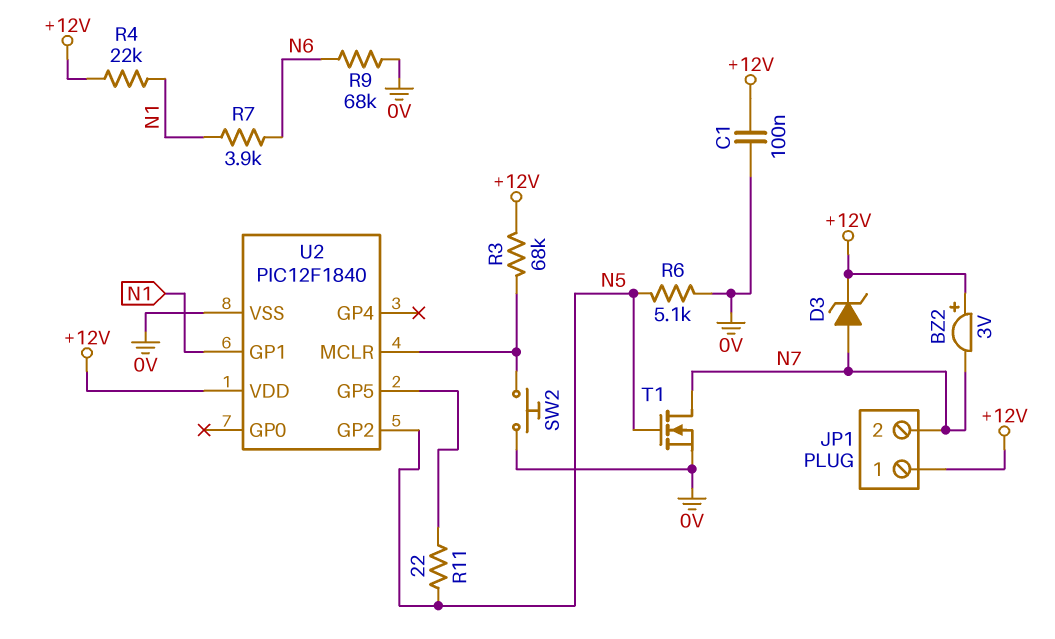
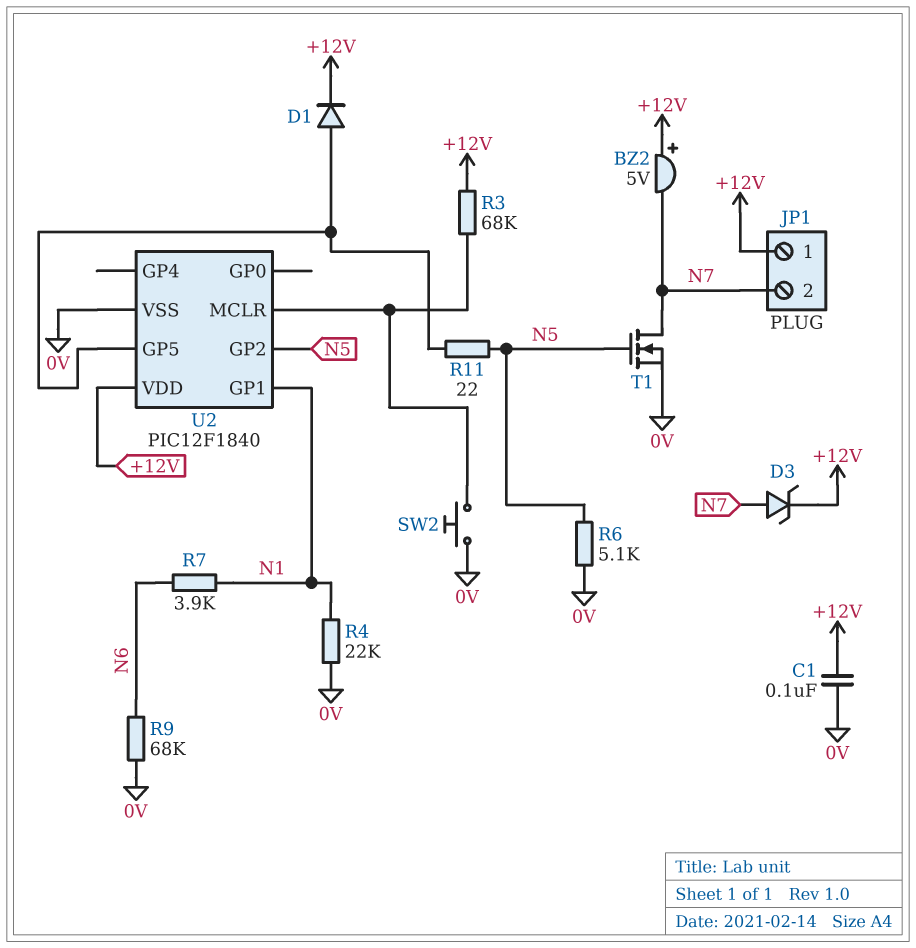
BZ2: buzzer 3V (plus +12V, minus N7) -> buzzer 5V (plus +12V, minus N7)
D1: none -> diode (A U2/GP5, K +12V)
R4: 22k (+12V, N1) -> 22k (0V, N1)

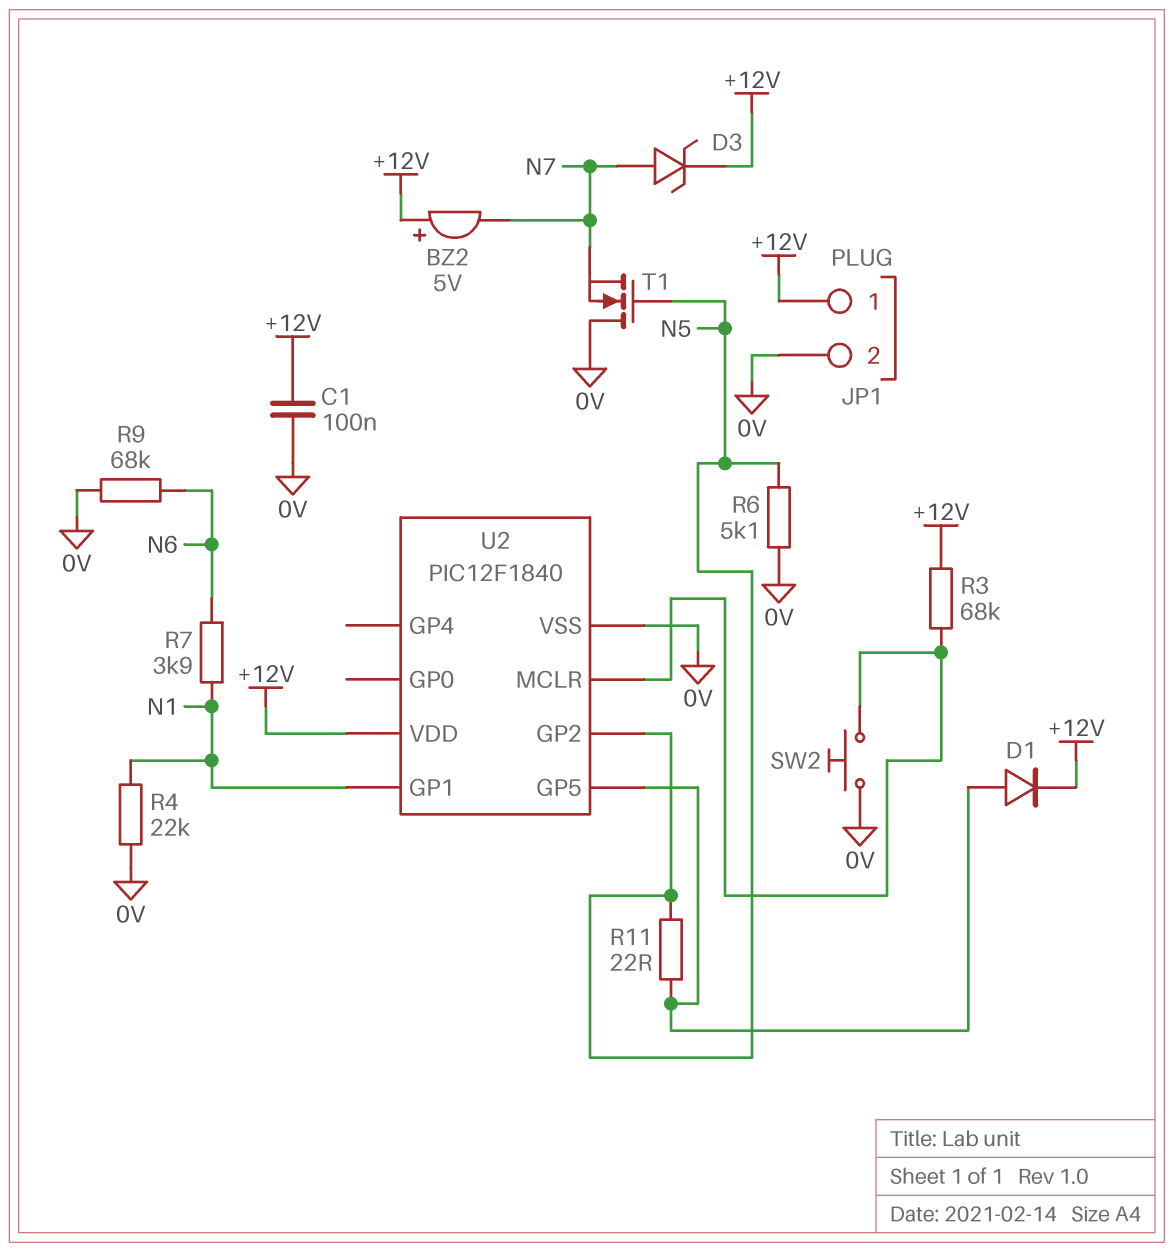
JP1 pin 2: N7 -> 0V
T1: NMOS (G N5, D N7, S 0V) -> NMOS (G N5, D 0V, S N7)

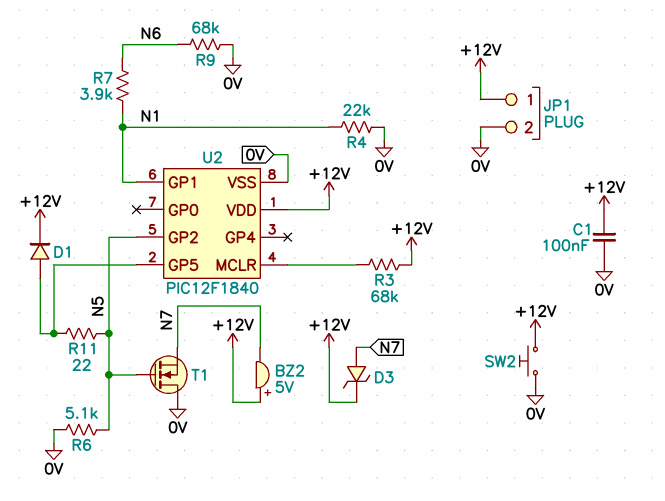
SW2: button (0V, U2/MCLR) -> button (+12V, 0V)

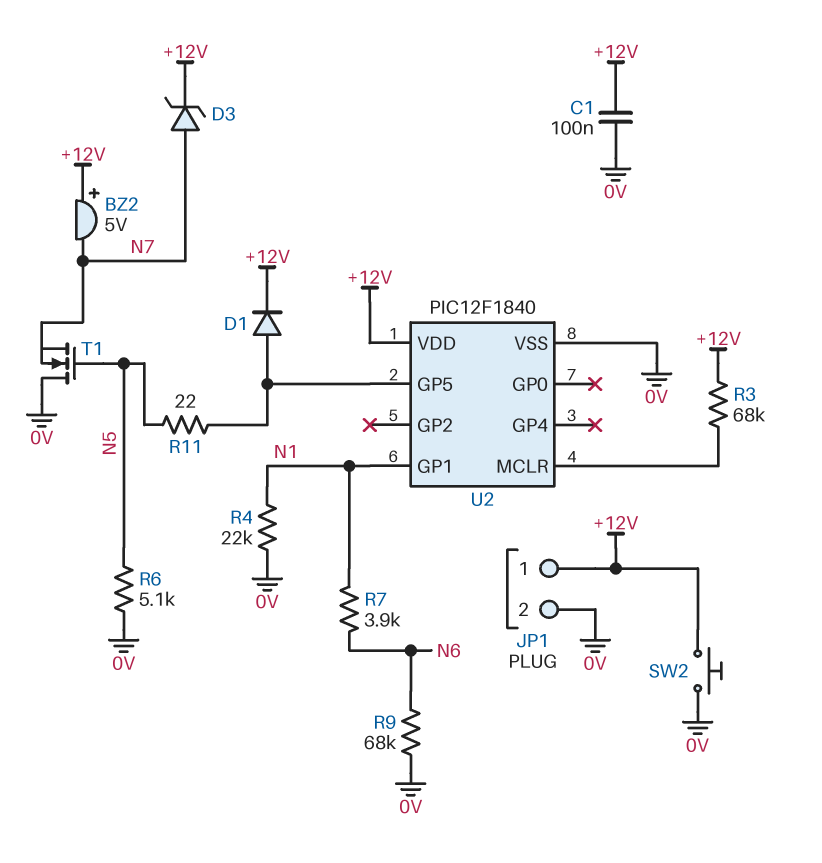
U2 pin GP2: N5 -> none

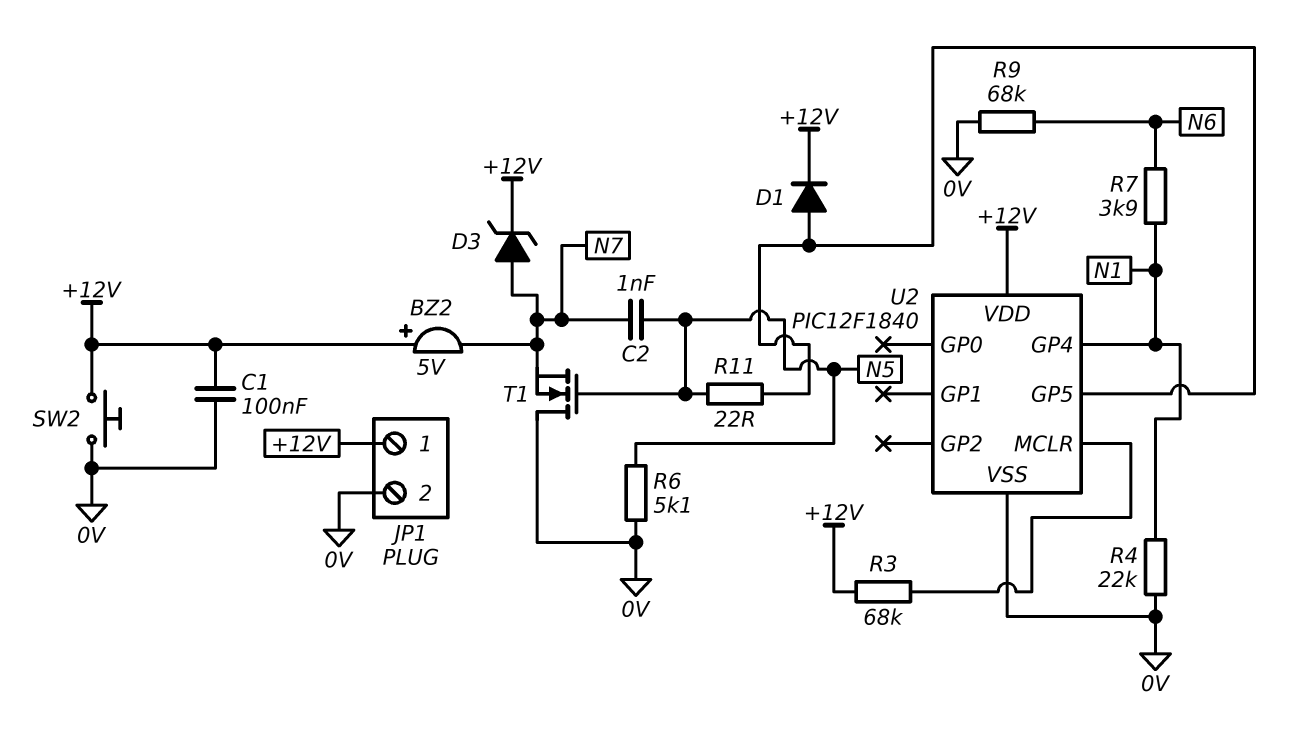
C2: none -> 1nF (N5, N7)
U2 pin GP1: N1 -> none
U2 pin GP4: none -> N1

